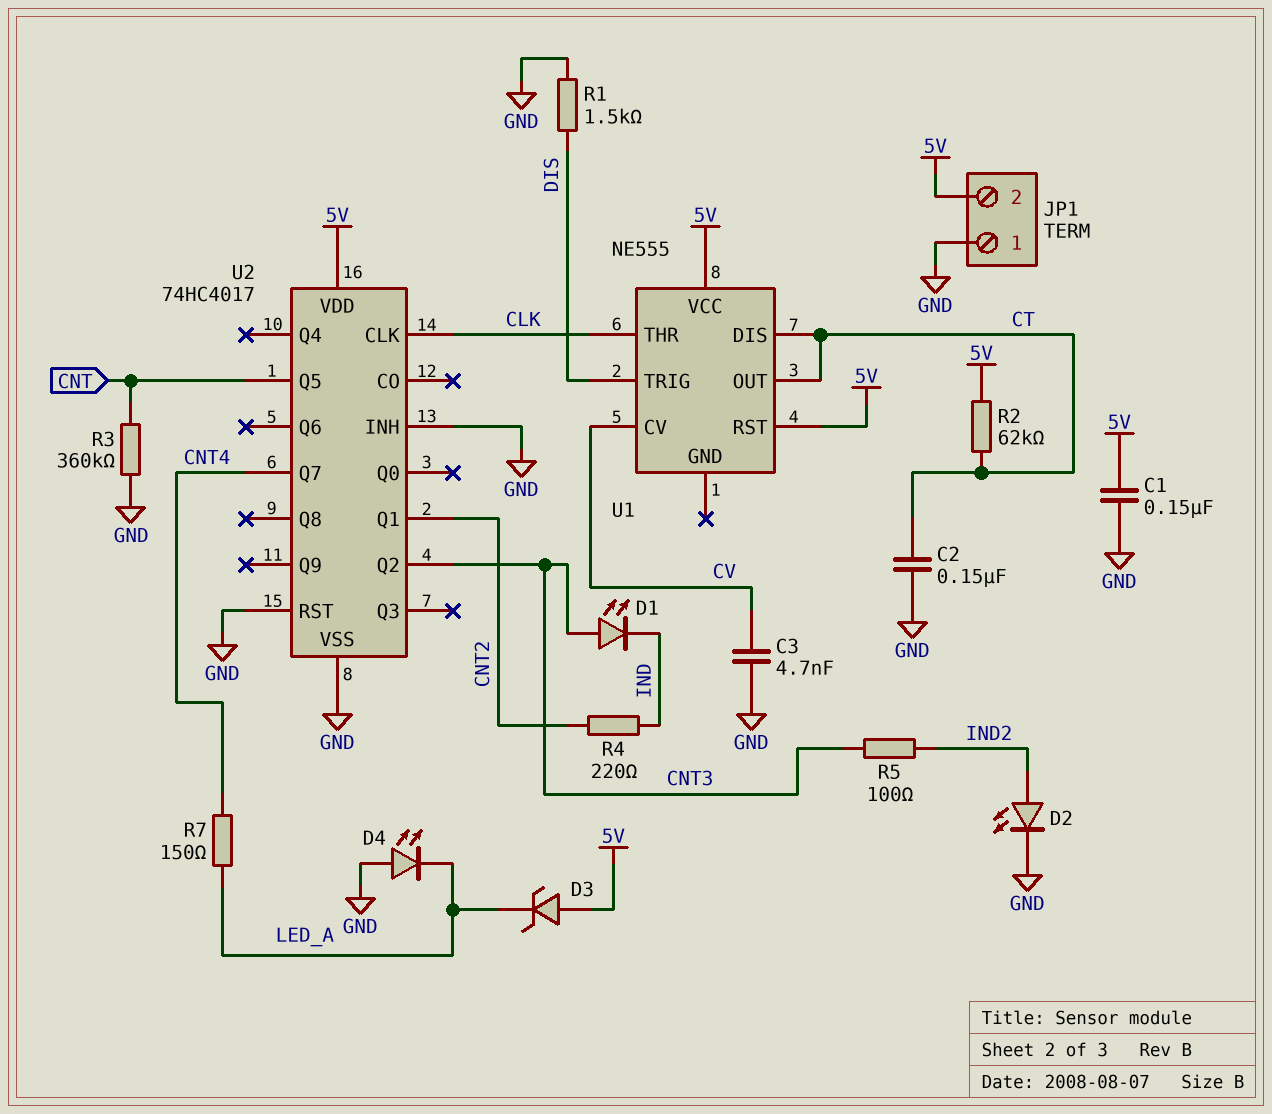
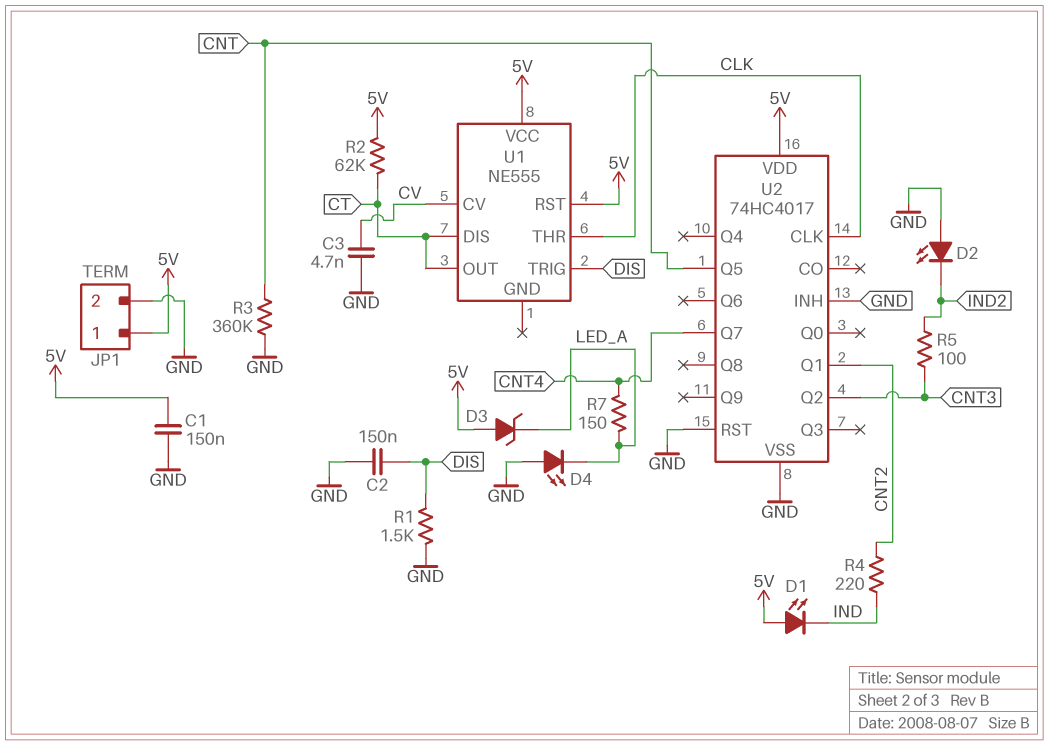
C2: 150nF (CT, GND) -> 150nF (DIS, GND)
D1: LED (A CNT3, K IND) -> LED (A 5V, K IND)
D2: LED (A IND2, K GND) -> LED (A GND, K IND2)
JP1 pin 1: GND -> 5V
JP1 pin 2: 5V -> GND

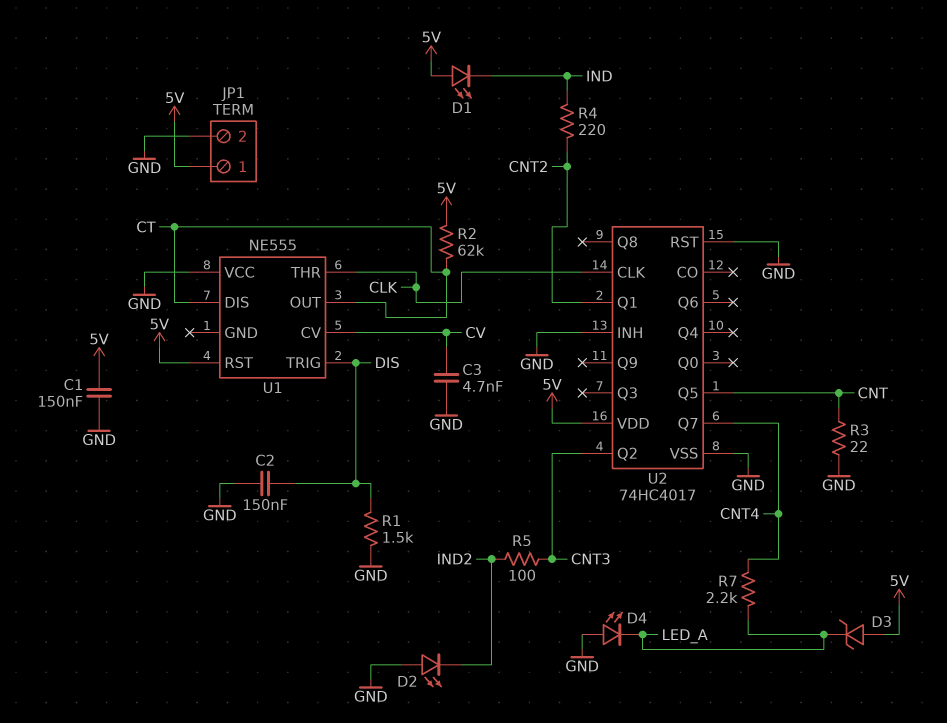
R3: 360k (CNT, GND) -> 22 (CNT, GND)
R7: 150 (CNT4, LED_A) -> 2.2k (CNT4, LED_A)
U1 pin VCC: 5V -> GND

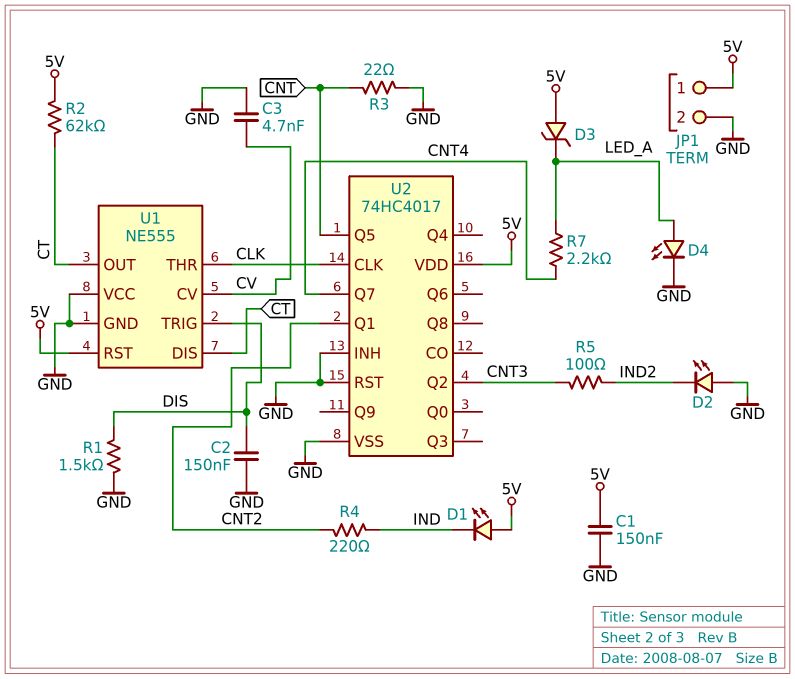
D4: LED (A GND, K LED_A) -> LED (A LED_A, K GND)
U1 pin GND: none -> GND

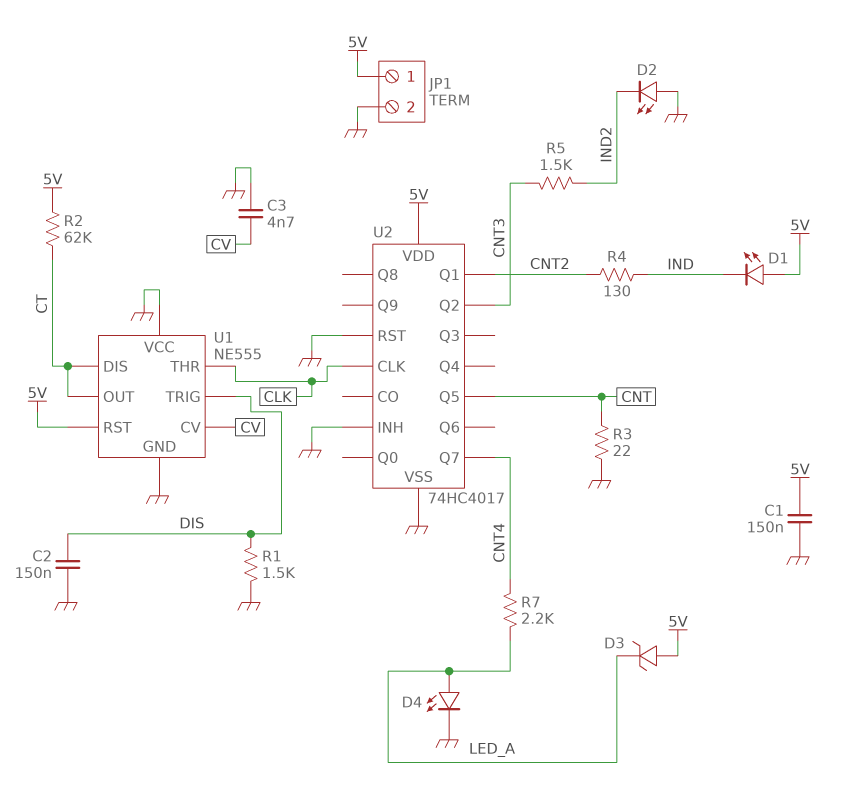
R4: 220 (CNT2, IND) -> 130 (CNT2, IND)
R5: 100 (CNT3, IND2) -> 1.5k (CNT3, IND2)

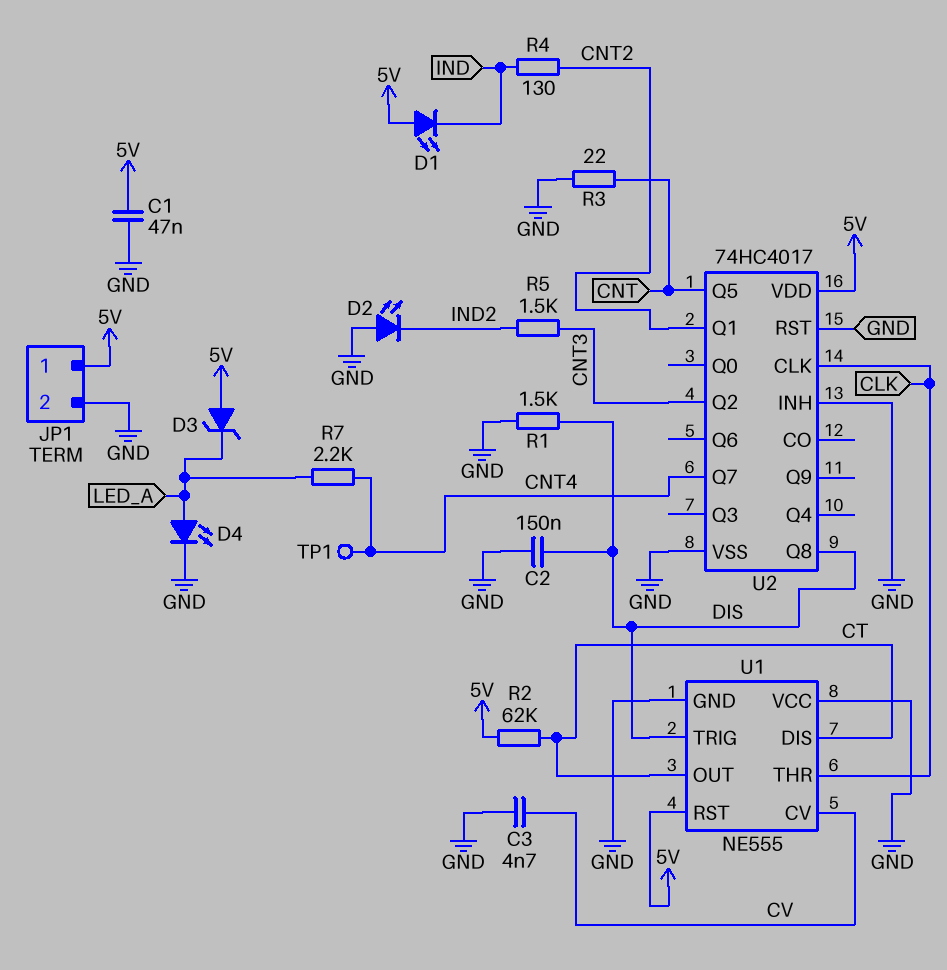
C1: 150nF (5V, GND) -> 47nF (5V, GND)
TP1: none -> test point (CNT4)
U2 pin Q8: none -> DIS

